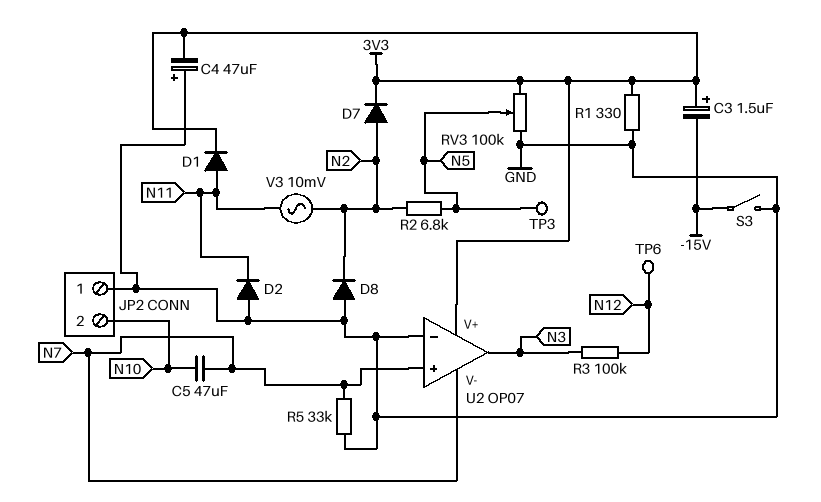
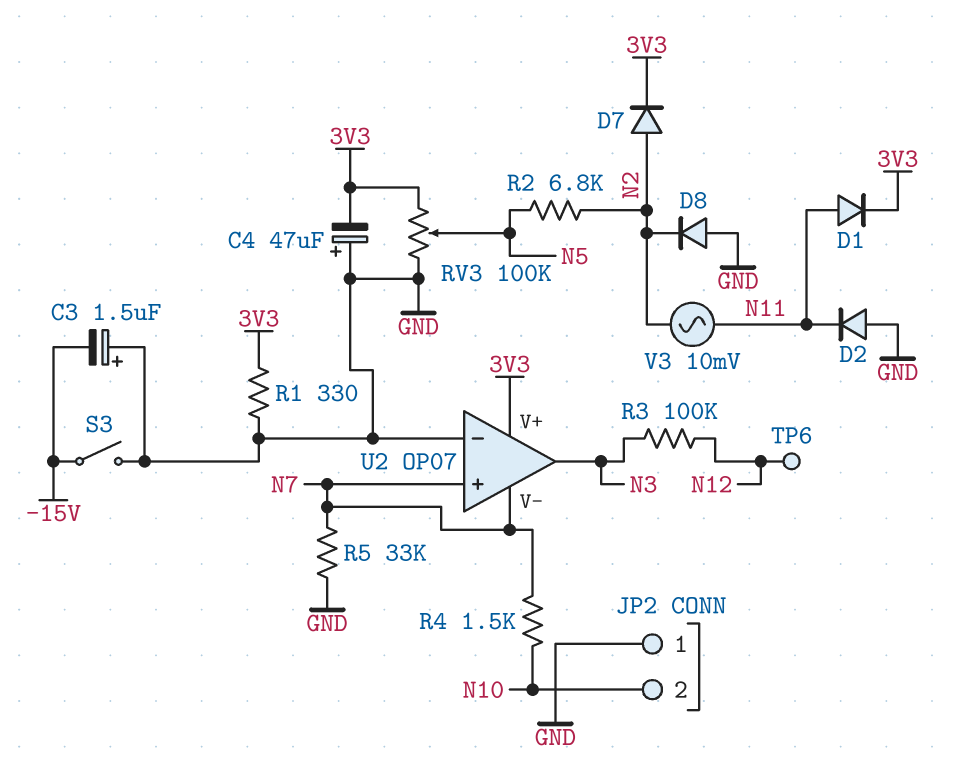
C3: 1.5uF (plus 3V3, minus -15V) -> 1.5uF (plus GND, minus -15V)
C5: 47uF (N7, N10) -> none
R4: none -> 1.5k (N7, N10)
TP3: test point (N5) -> none

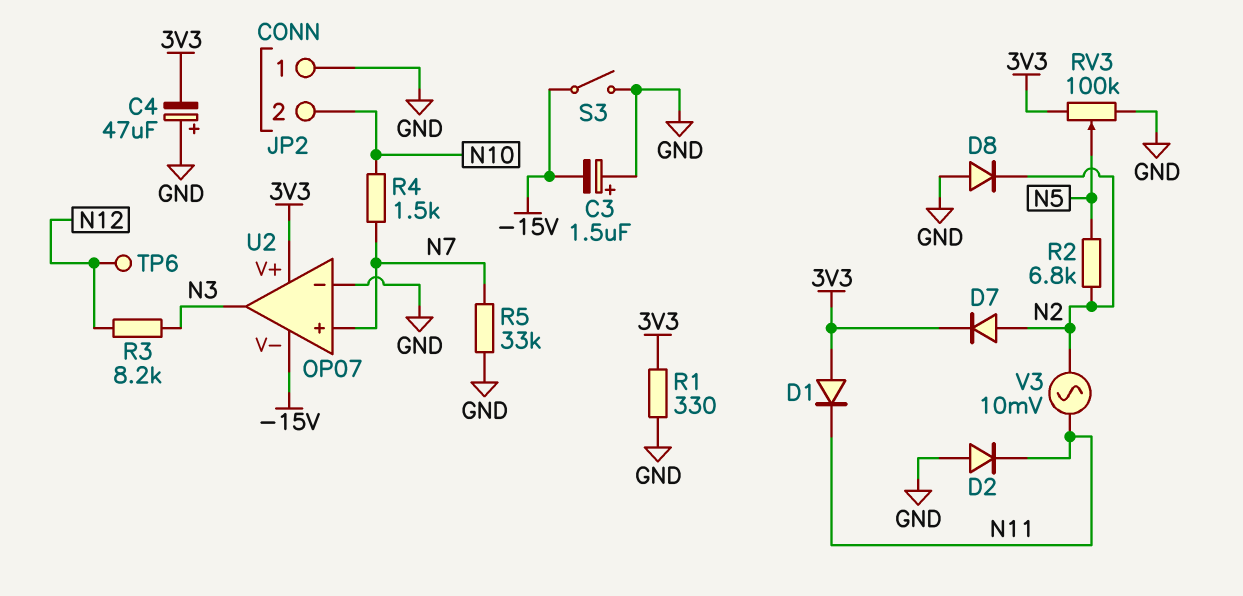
D1: diode (A N11, K 3V3) -> diode (A 3V3, K N11)
R3: 100k (N3, N12) -> 8.2k (N3, N12)
U2 pin V-: N7 -> -15V

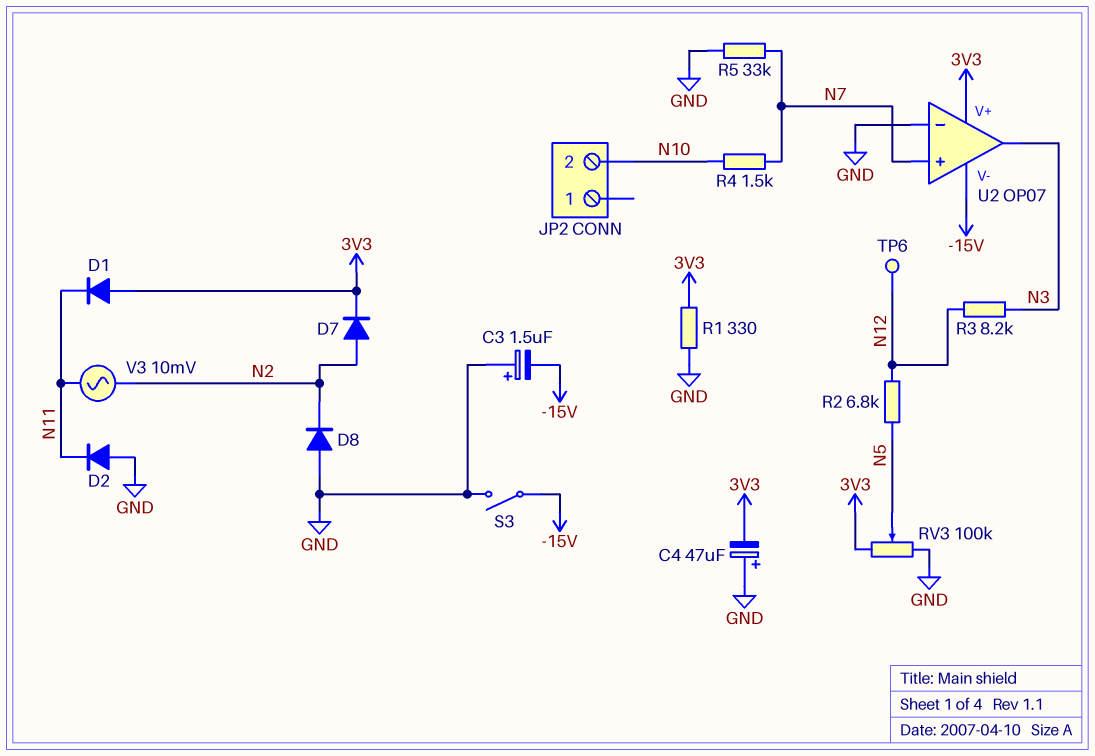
JP2 pin 1: GND -> none
R2: 6.8k (N2, N5) -> 6.8k (N5, N12)

